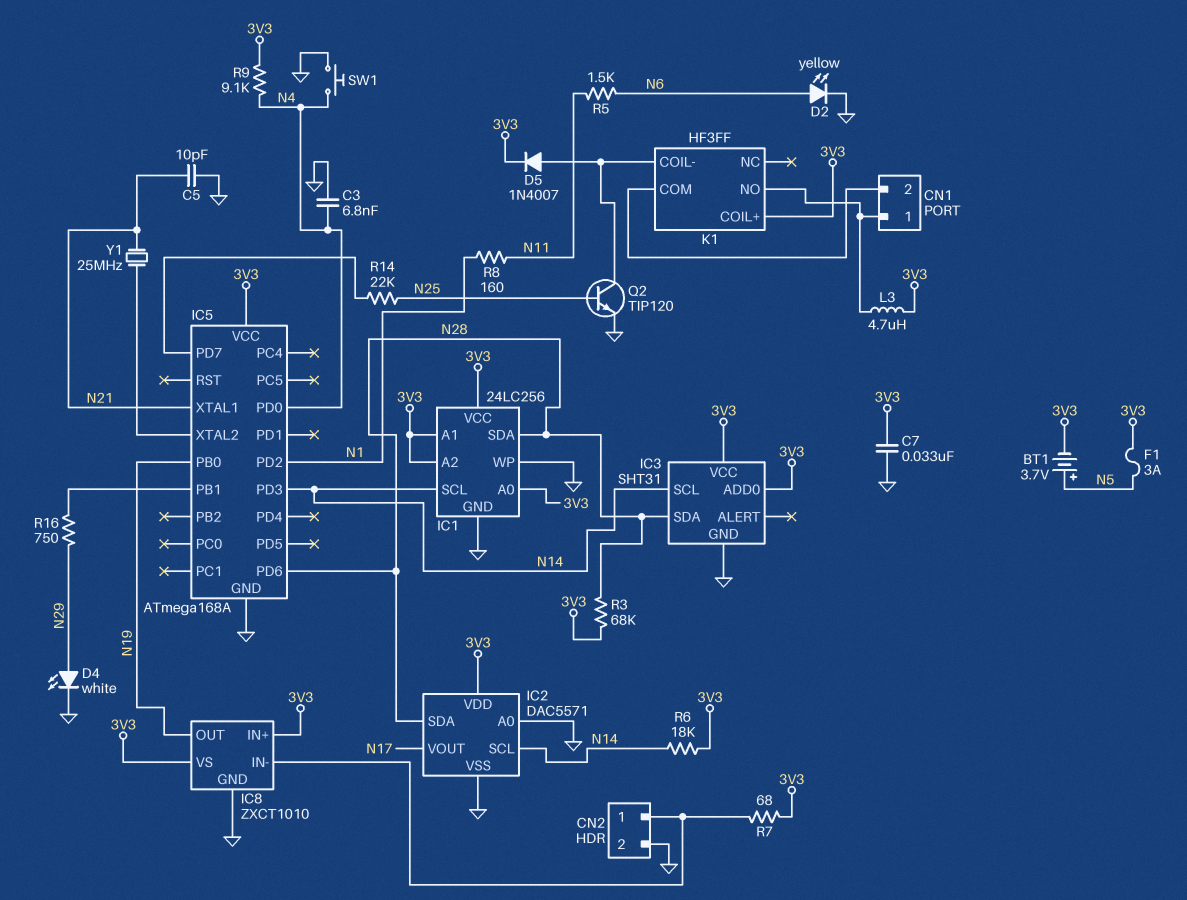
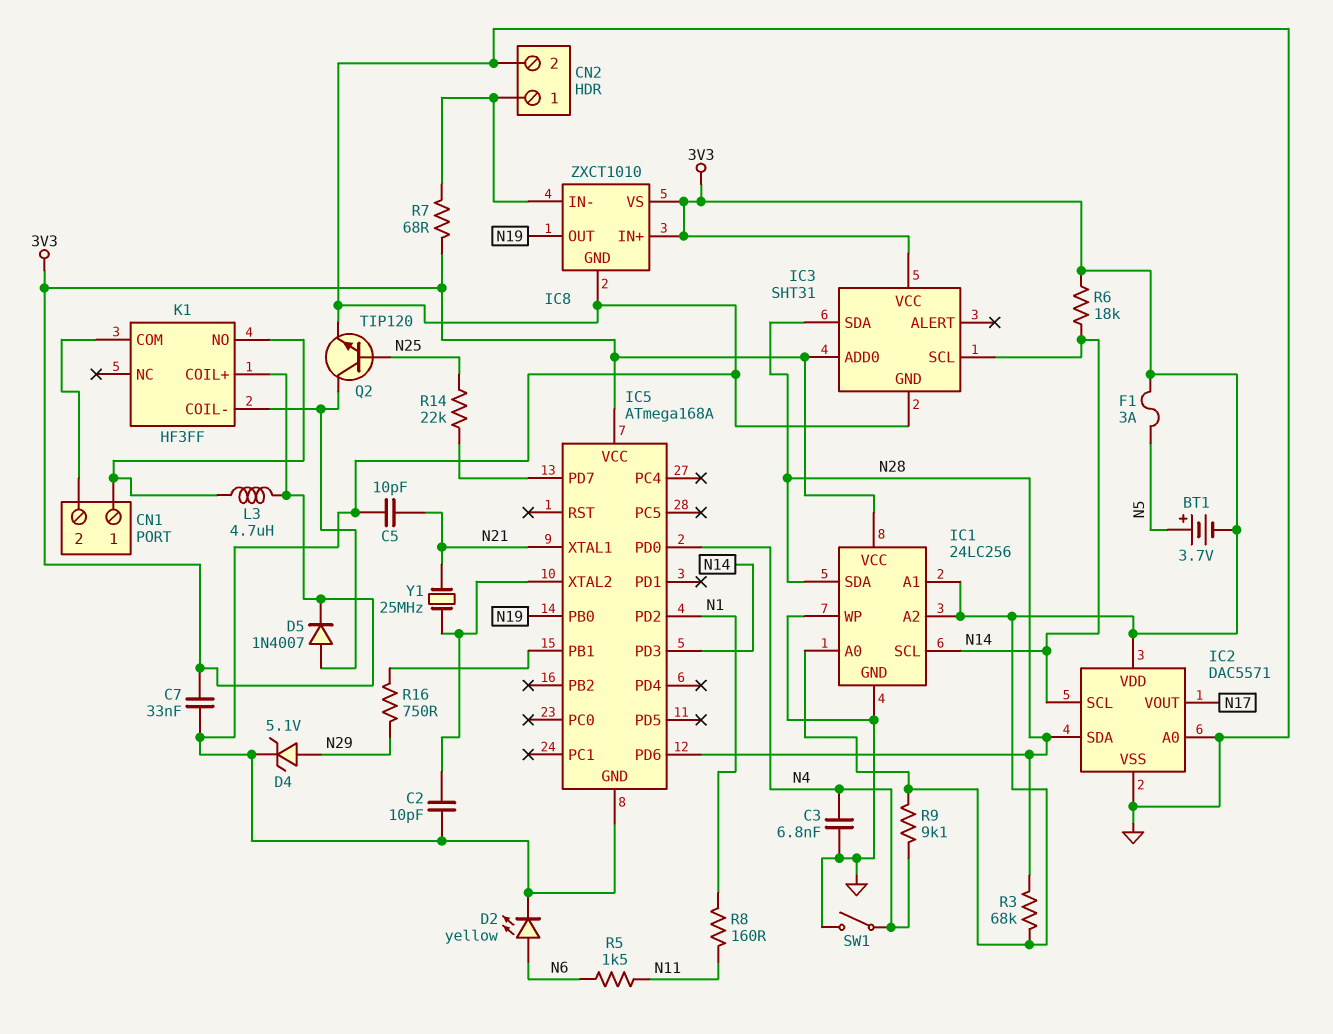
C2: none -> 10pF (GND, IC5/XTAL2)
D4: LED white (A N29, K GND) -> zener 5.1V (A N29, K GND)
SW1: button (GND, N4) -> switch (GND, N4)

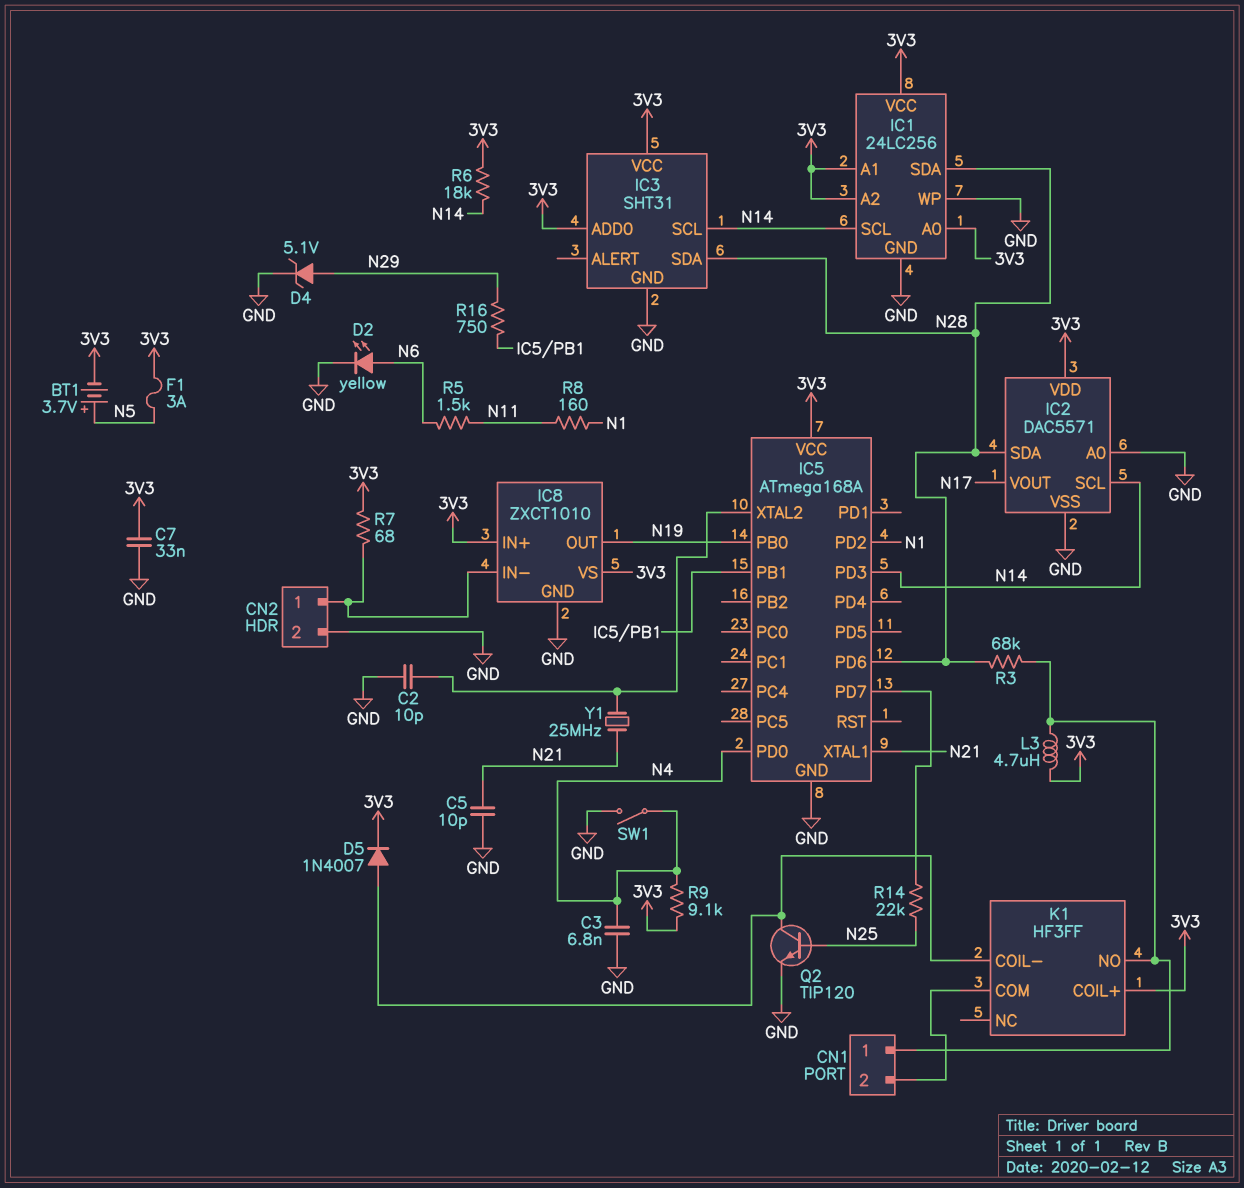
R3: 68k (3V3, N28) -> 68k (CN1/1, N28)

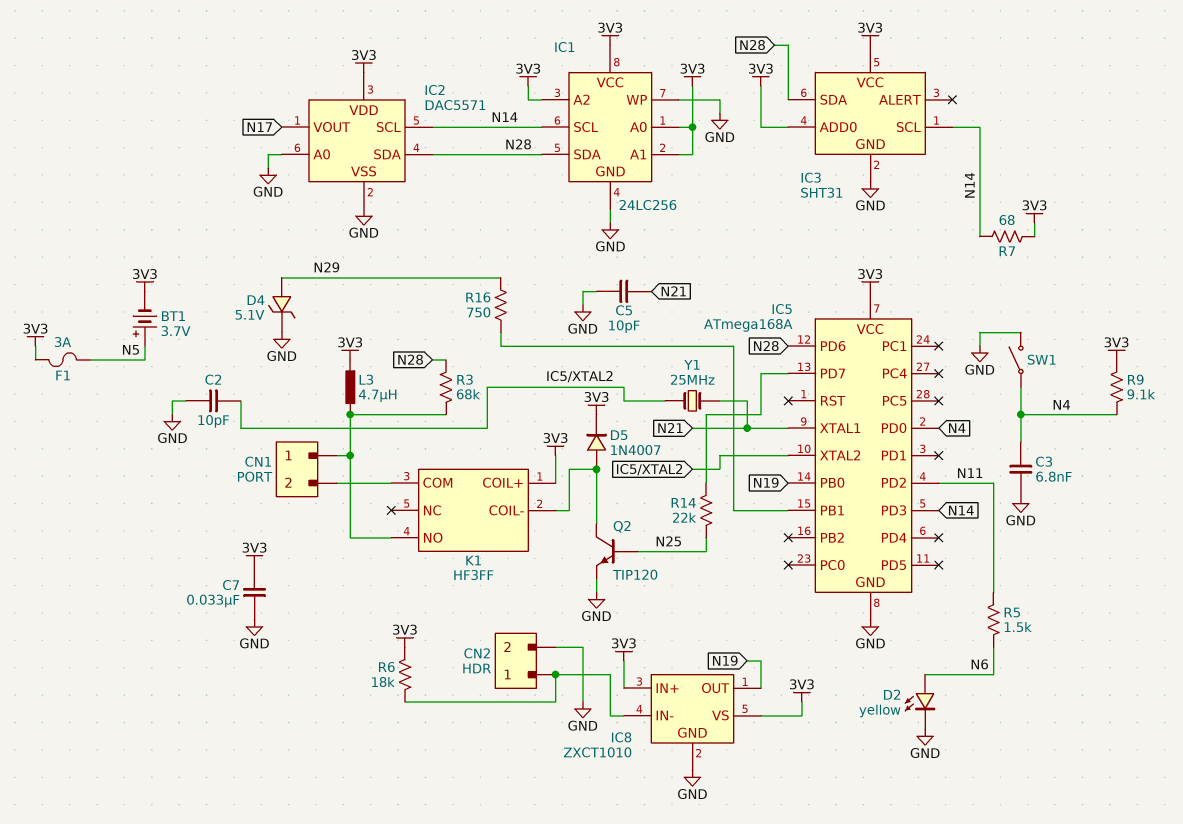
IC5 pin PD2: N1 -> N11
R6: 18k (3V3, N14) -> 18k (3V3, CN2/1)
R7: 68 (3V3, CN2/1) -> 68 (3V3, N14)
R8: 160 (N1, N11) -> none

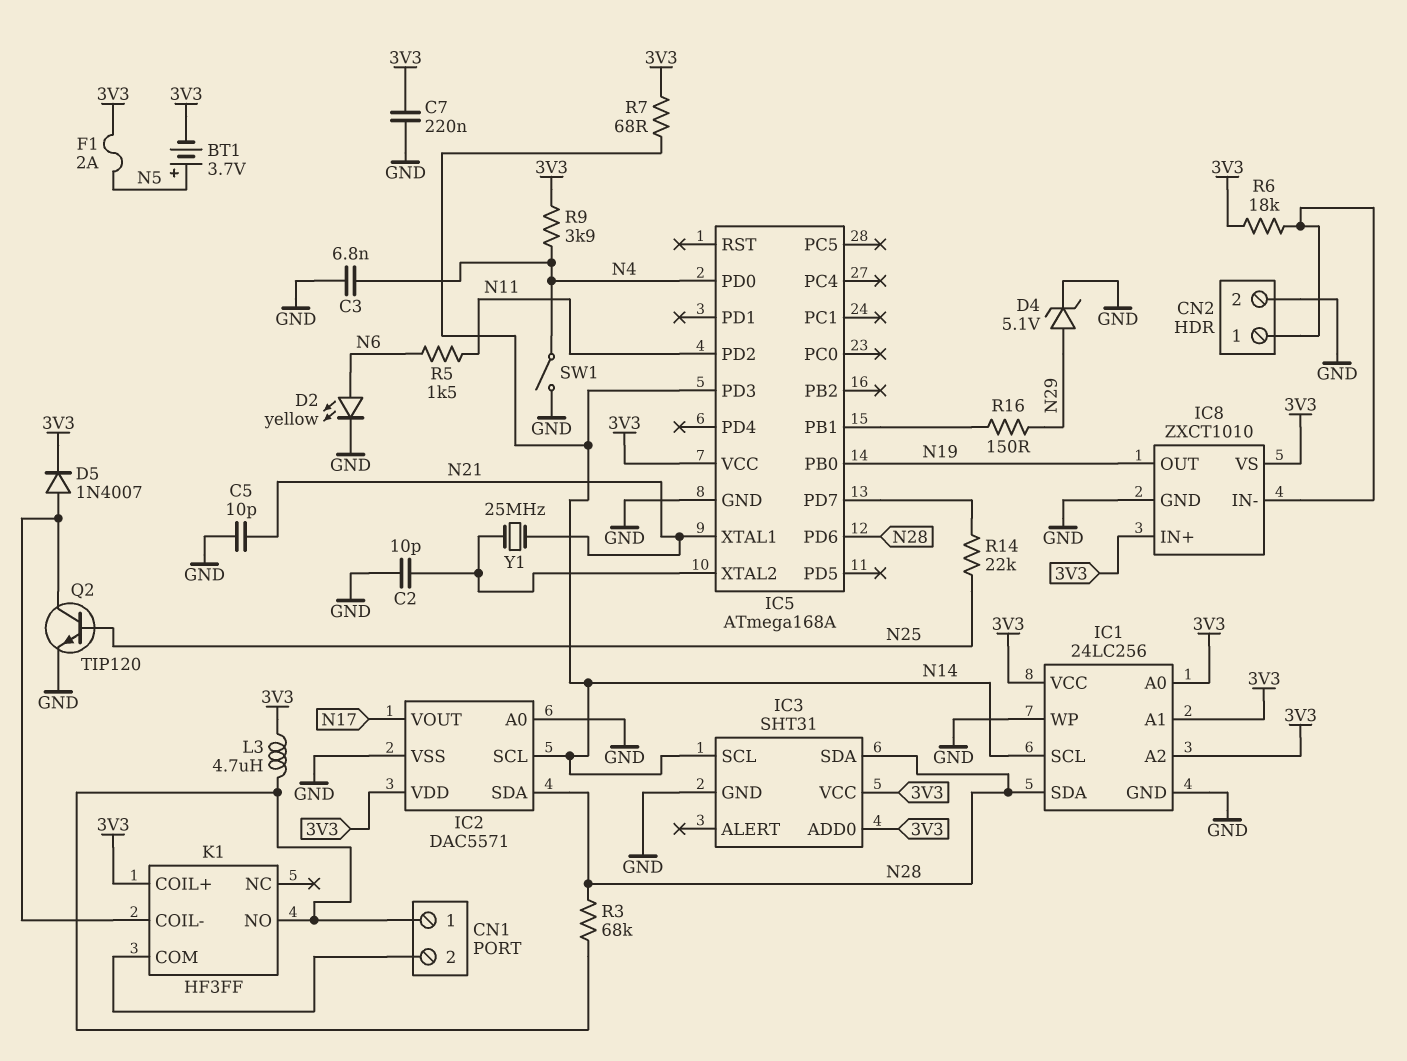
C7: 33nF (3V3, GND) -> 220nF (3V3, GND)
F1: 3A (3V3, N5) -> 2A (3V3, N5)
R9: 9.1k (3V3, N4) -> 3.9k (3V3, N4)
R16: 750 (IC5/PB1, N29) -> 150 (IC5/PB1, N29)

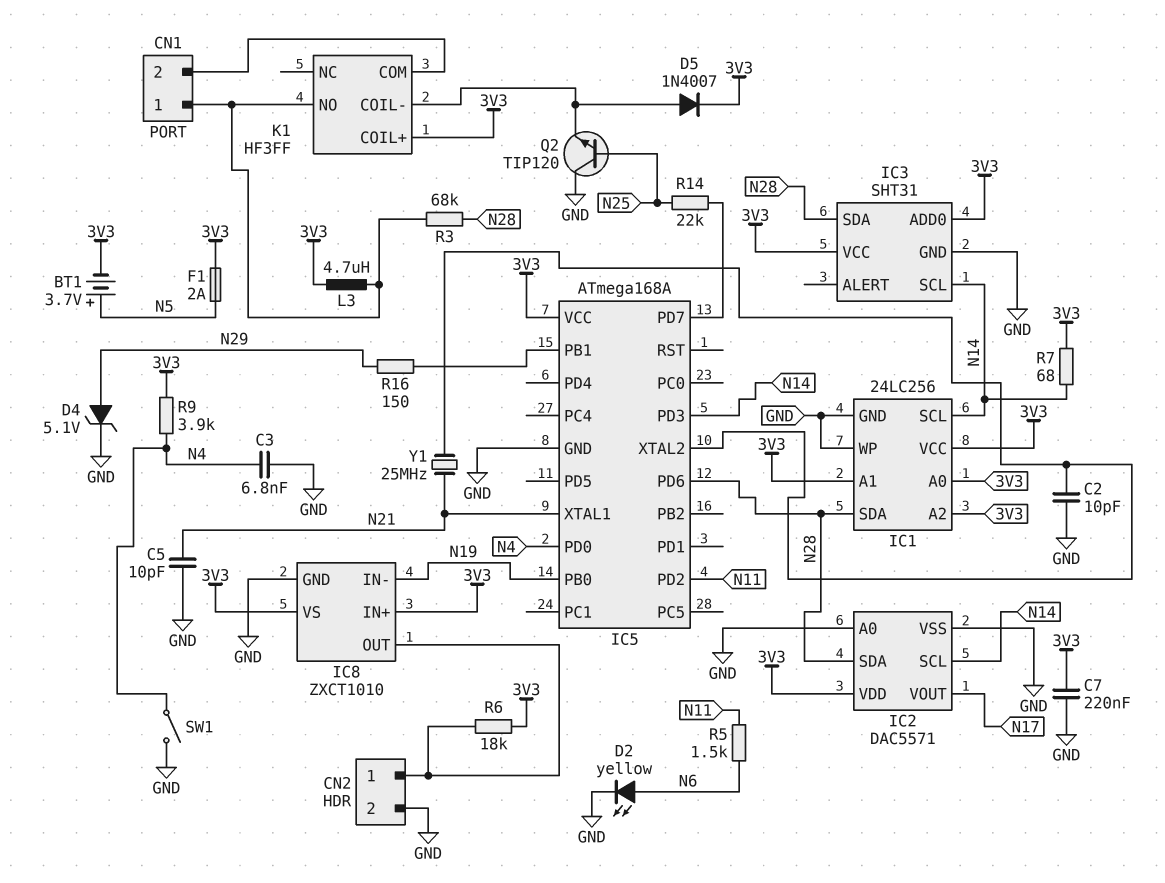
IC8 pin IN-: CN2/1 -> N19
IC8 pin OUT: N19 -> CN2/1
Q2: NPN TIP120 (B N25, C K1/COIL-, E GND) -> NPN TIP120 (B N25, C GND, E K1/COIL-)

